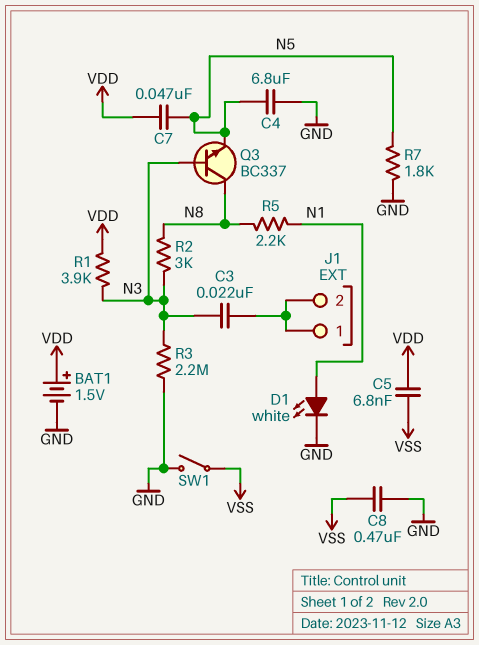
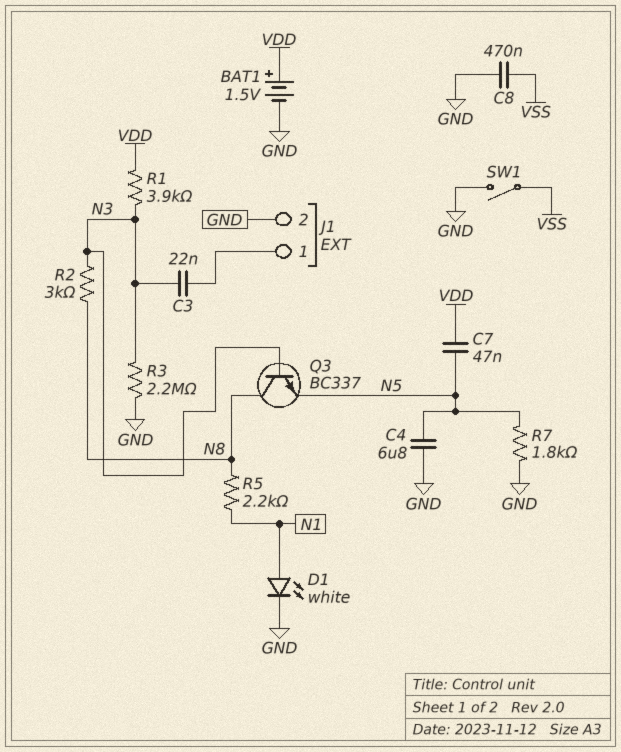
C5: 6.8nF (VDD, VSS) -> none
J1 pin 2: J1/1 -> GND

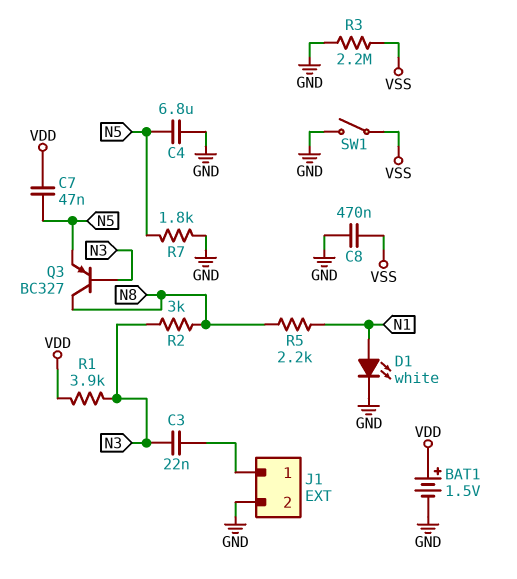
Q3: NPN BC337 (B N3, C N8, E N5) -> PNP BC327 (B N3, C N8, E N5)
R3: 2.2M (GND, N3) -> 2.2M (GND, VSS)

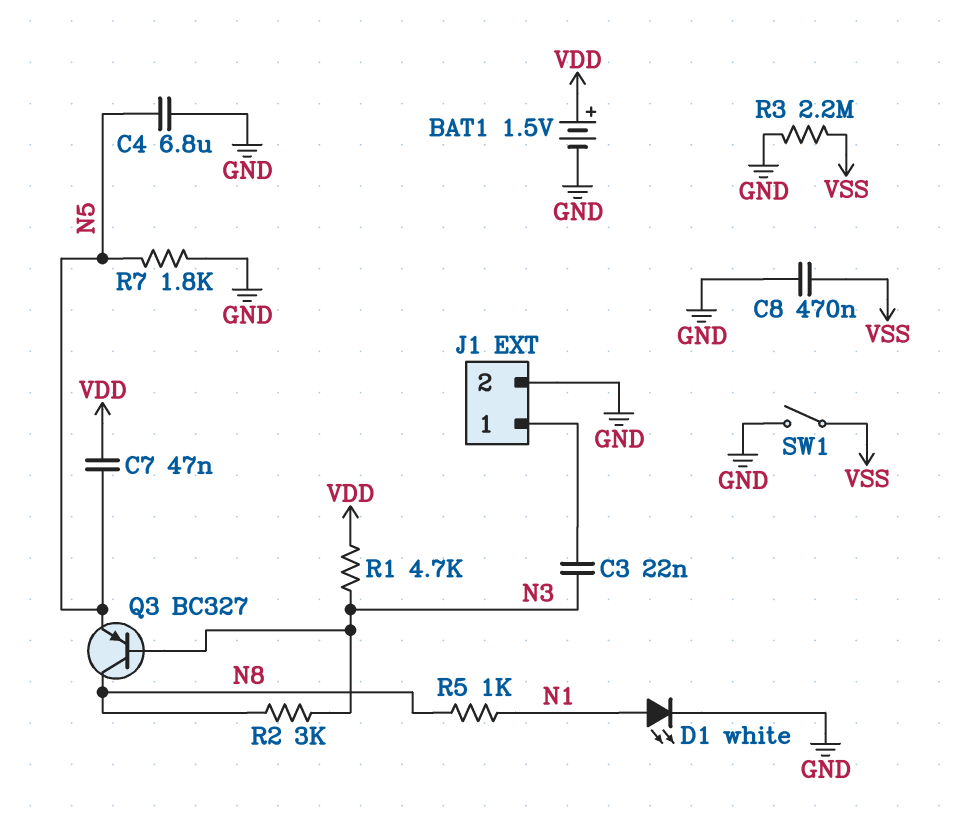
R1: 3.9k (N3, VDD) -> 4.7k (N3, VDD)
R5: 2.2k (N1, N8) -> 1k (N1, N8)

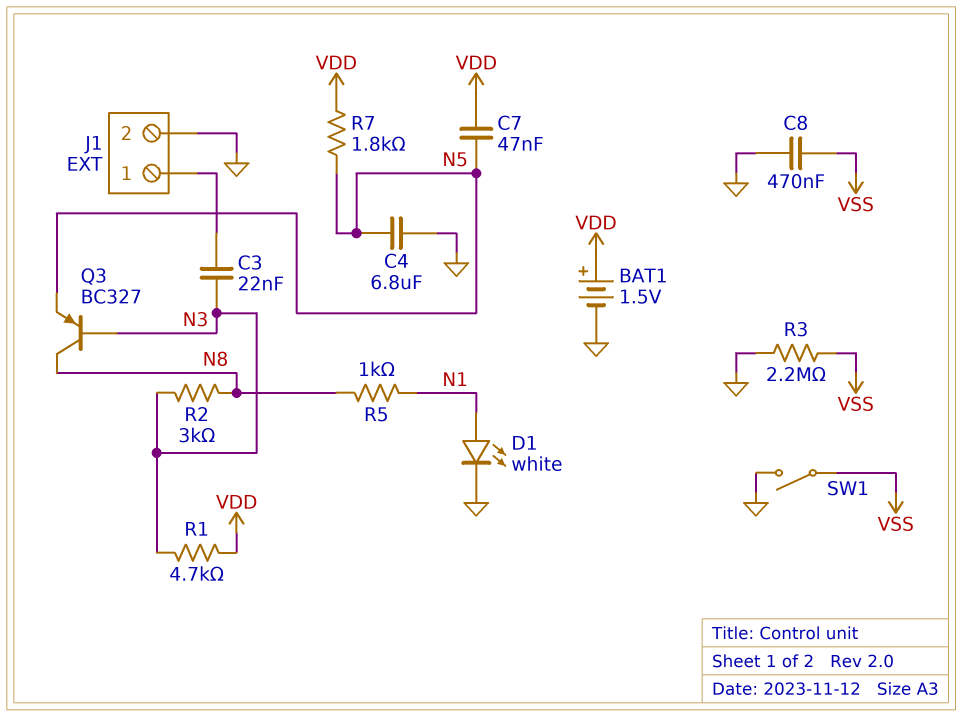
R7: 1.8k (GND, N5) -> 1.8k (N5, VDD)

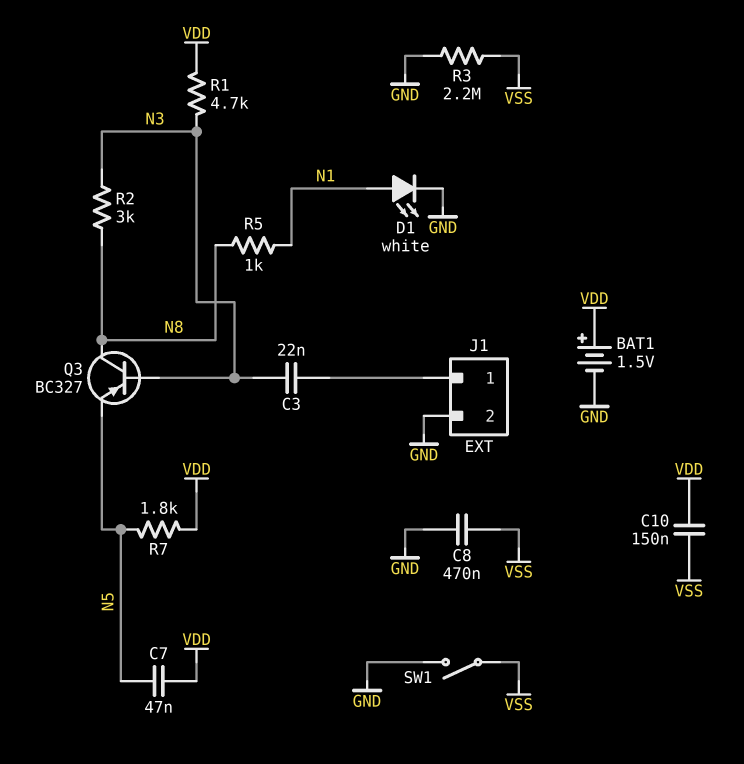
C4: 6.8uF (GND, N5) -> none
C10: none -> 150nF (VDD, VSS)

